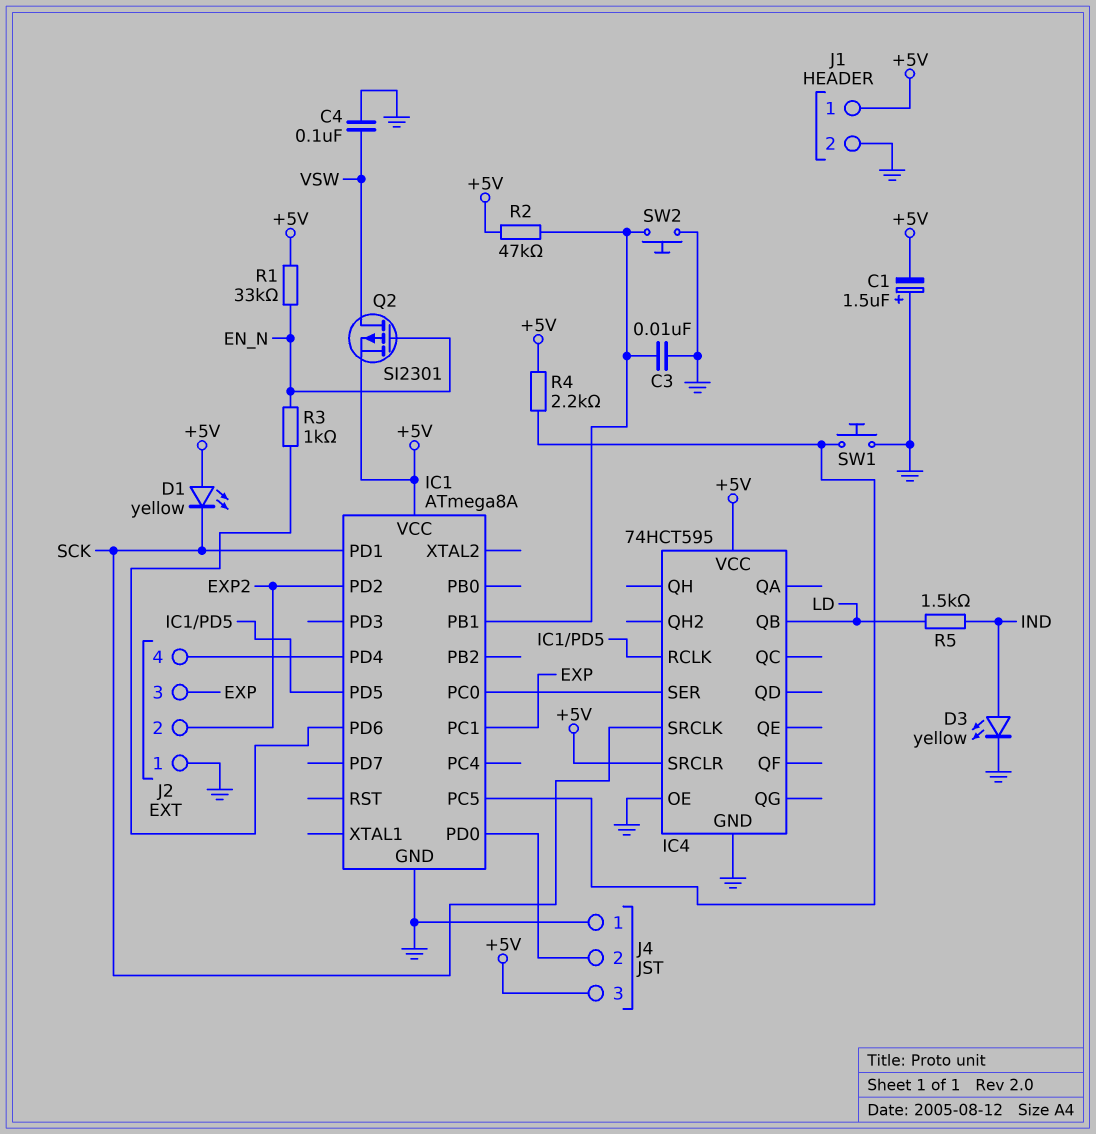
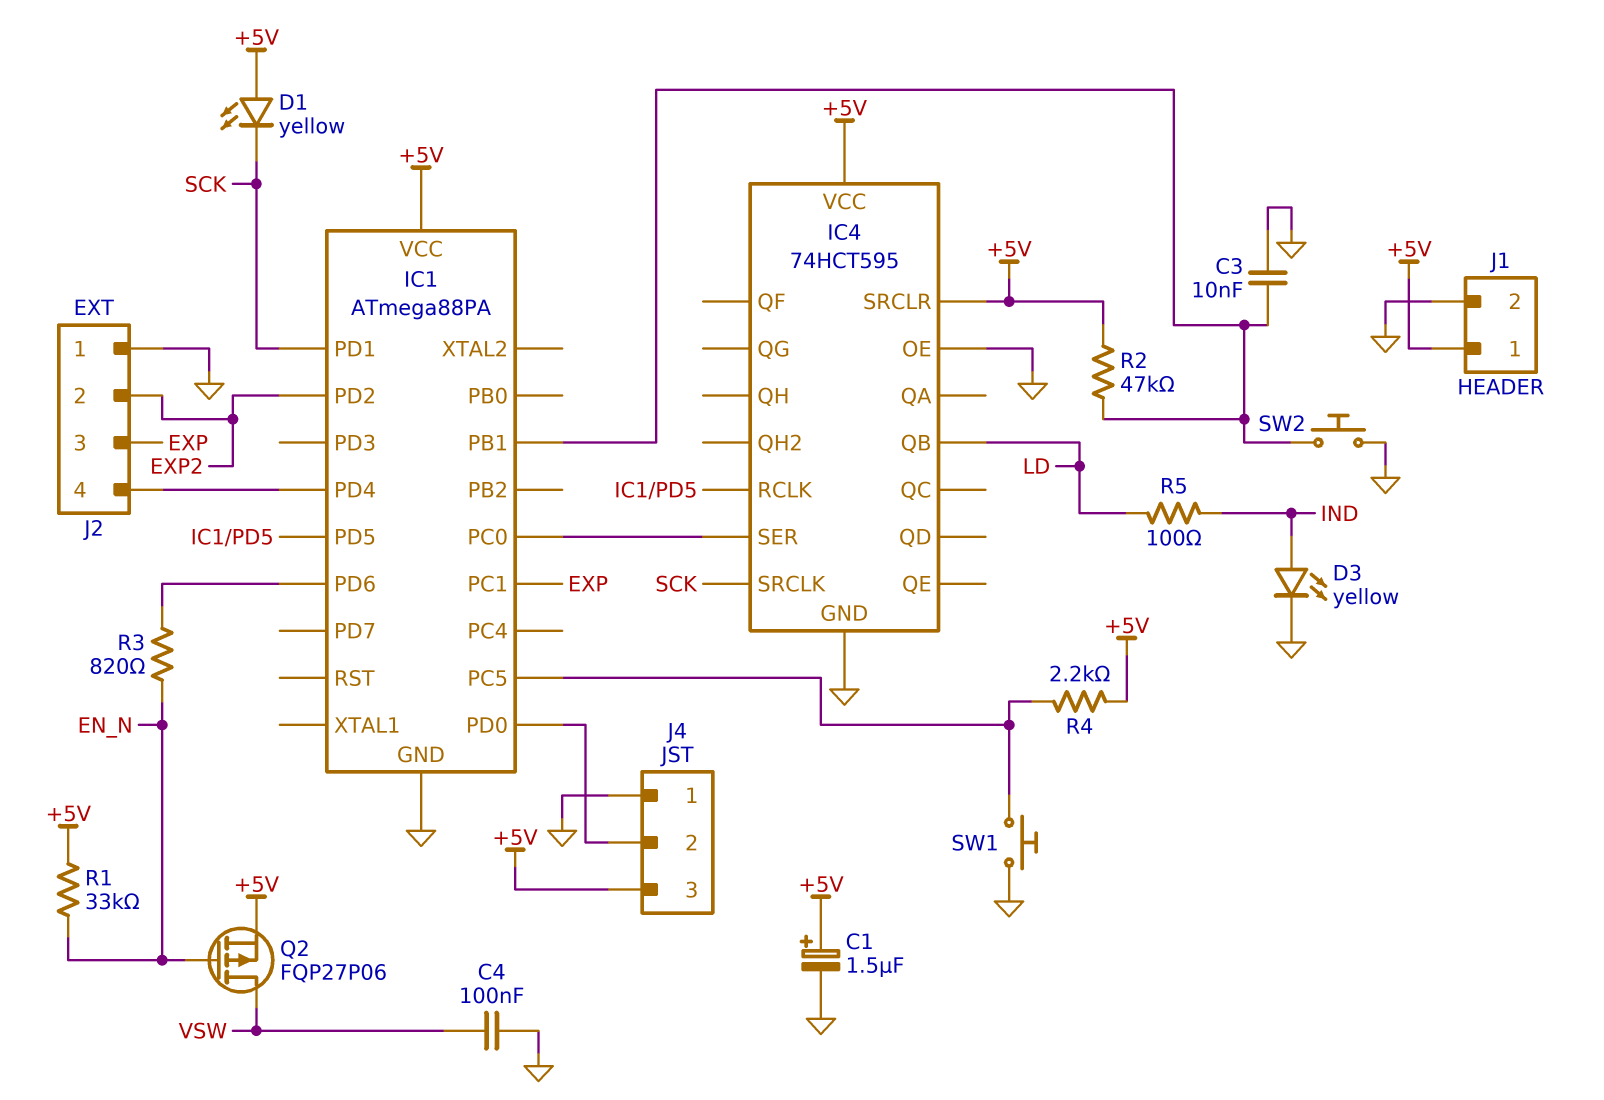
C1: 1.5uF (plus GND, minus +5V) -> 1.5uF (plus +5V, minus GND)
IC1: ATmega8A -> ATmega88PA
Q2: PMOS SI2301 (G EN_N, D VSW, S +5V) -> PMOS FQP27P06 (G EN_N, D VSW, S +5V)
R3: 1k (EN_N, IC1/PD6) -> 820 (EN_N, IC1/PD6)
R5: 1.5k (IND, LD) -> 100 (IND, LD)

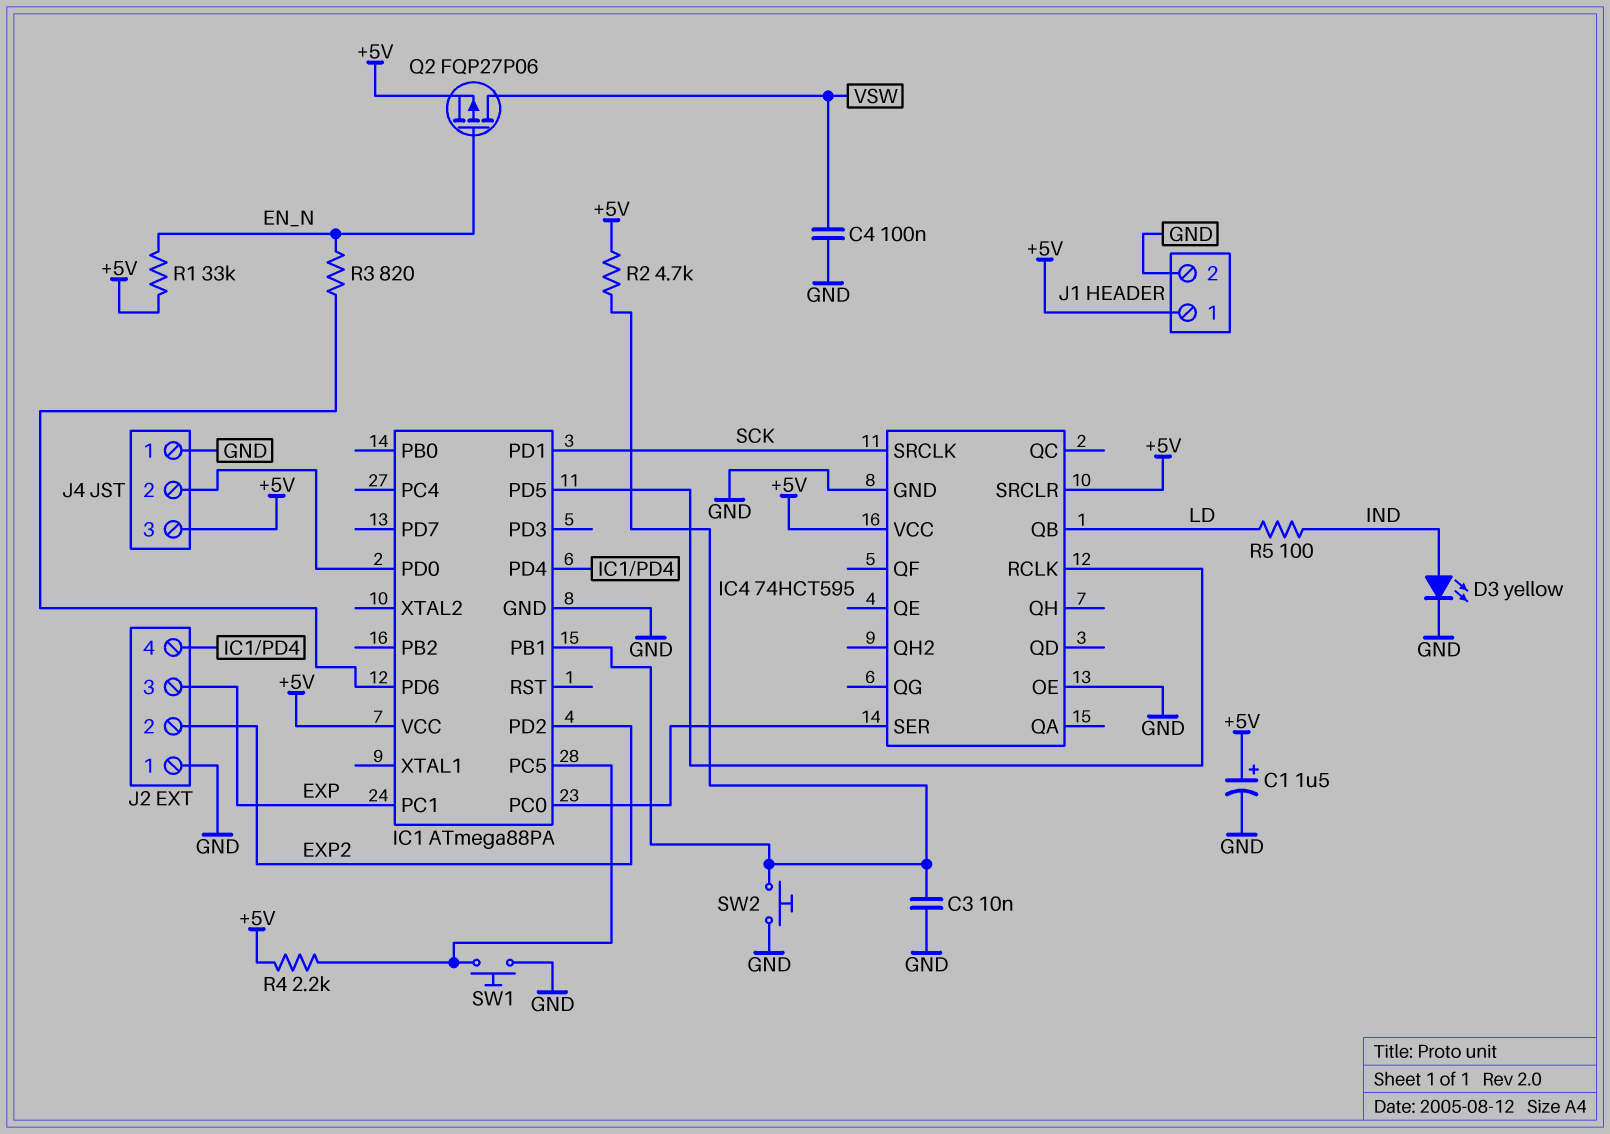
D1: LED yellow (A +5V, K SCK) -> none
R2: 47k (+5V, IC1/PB1) -> 4.7k (+5V, IC1/PB1)

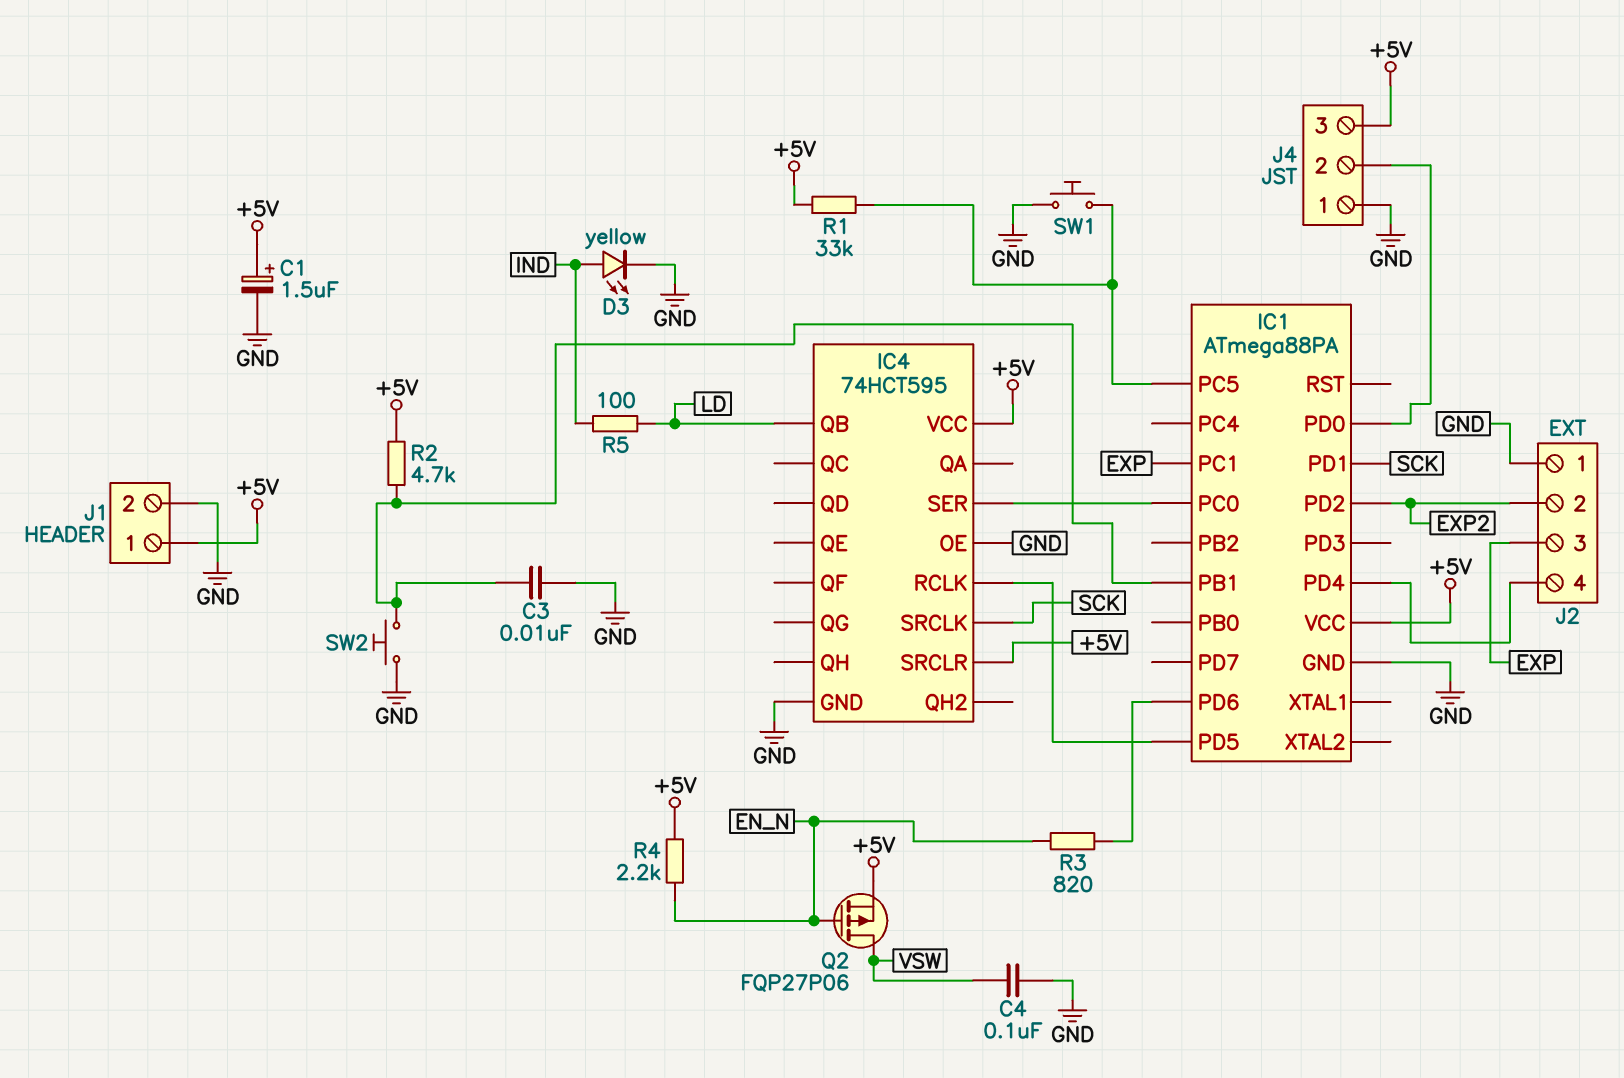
R1: 33k (+5V, EN_N) -> 33k (+5V, IC1/PC5)
R4: 2.2k (+5V, IC1/PC5) -> 2.2k (+5V, EN_N)

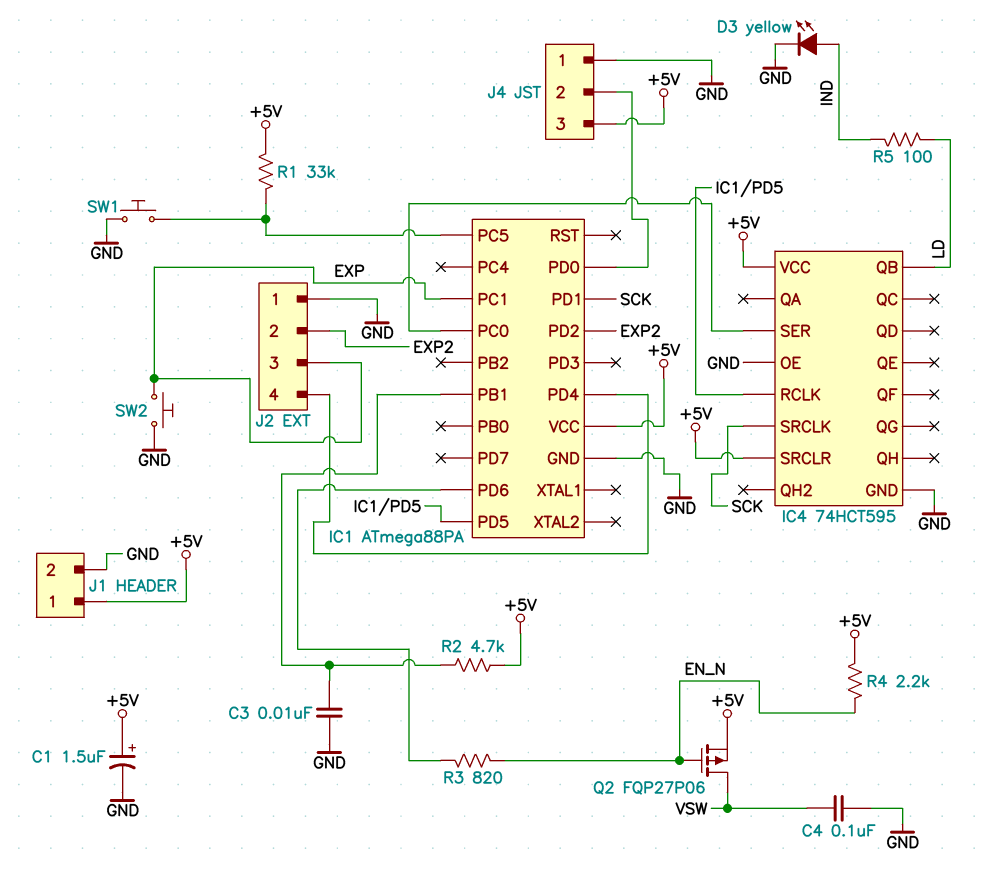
SW2: button (GND, IC1/PB1) -> button (EXP, GND)

